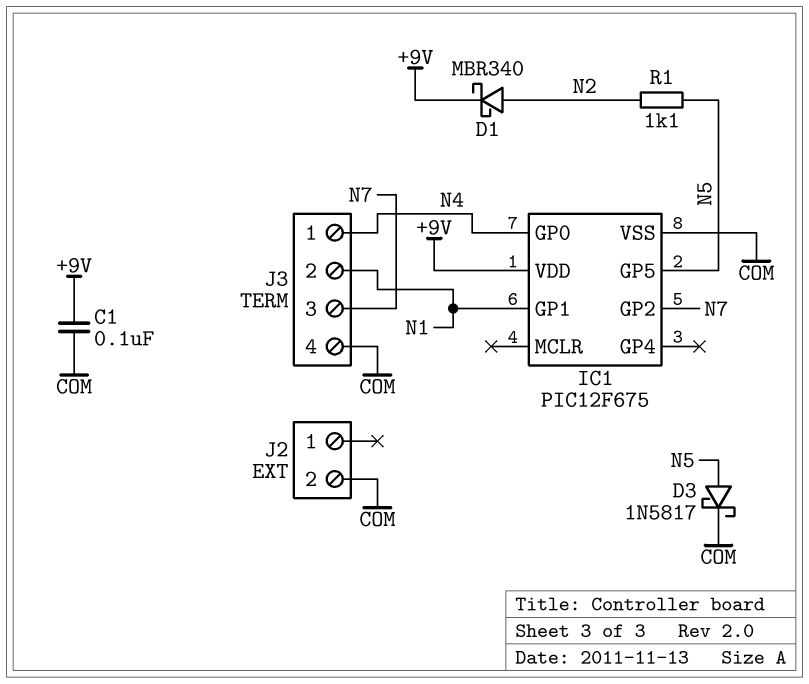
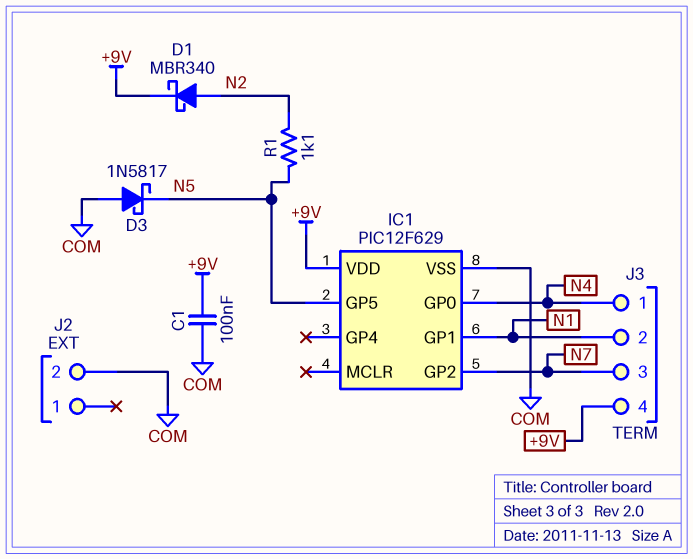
D3: schottky 1N5817 (A N5, K COM) -> schottky 1N5817 (A COM, K N5)
IC1: PIC12F675 -> PIC12F629
J3 pin 4: COM -> +9V

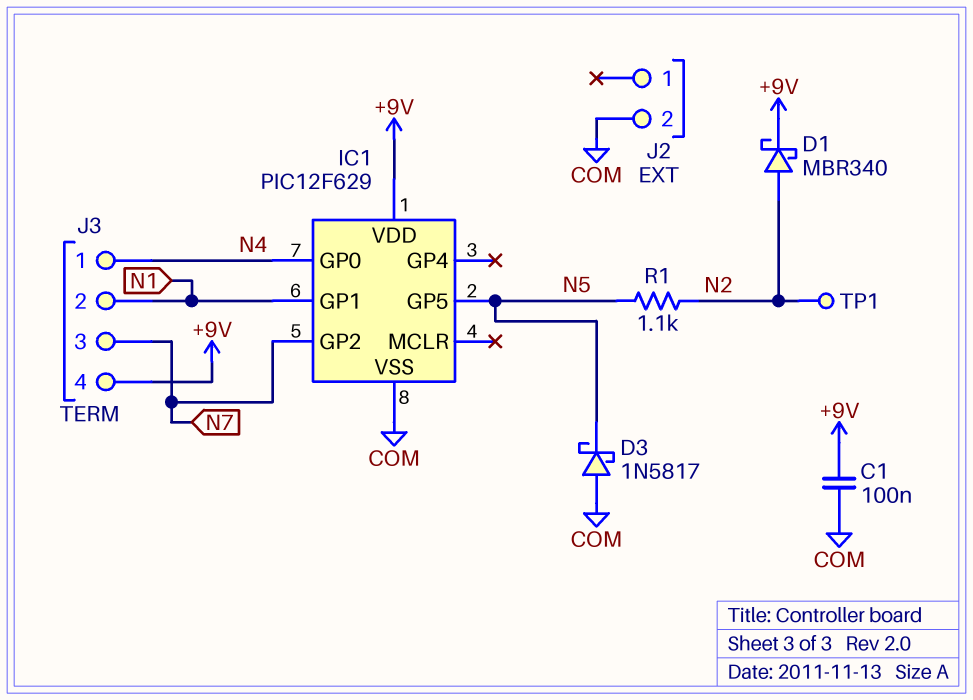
TP1: none -> test point (N2)

